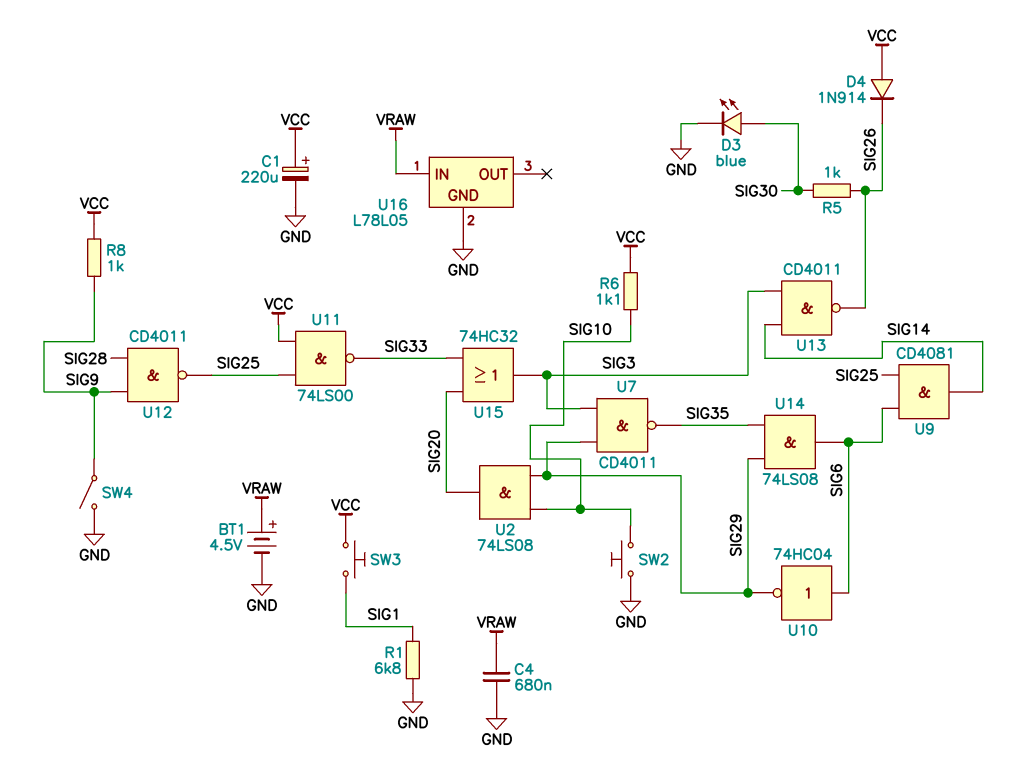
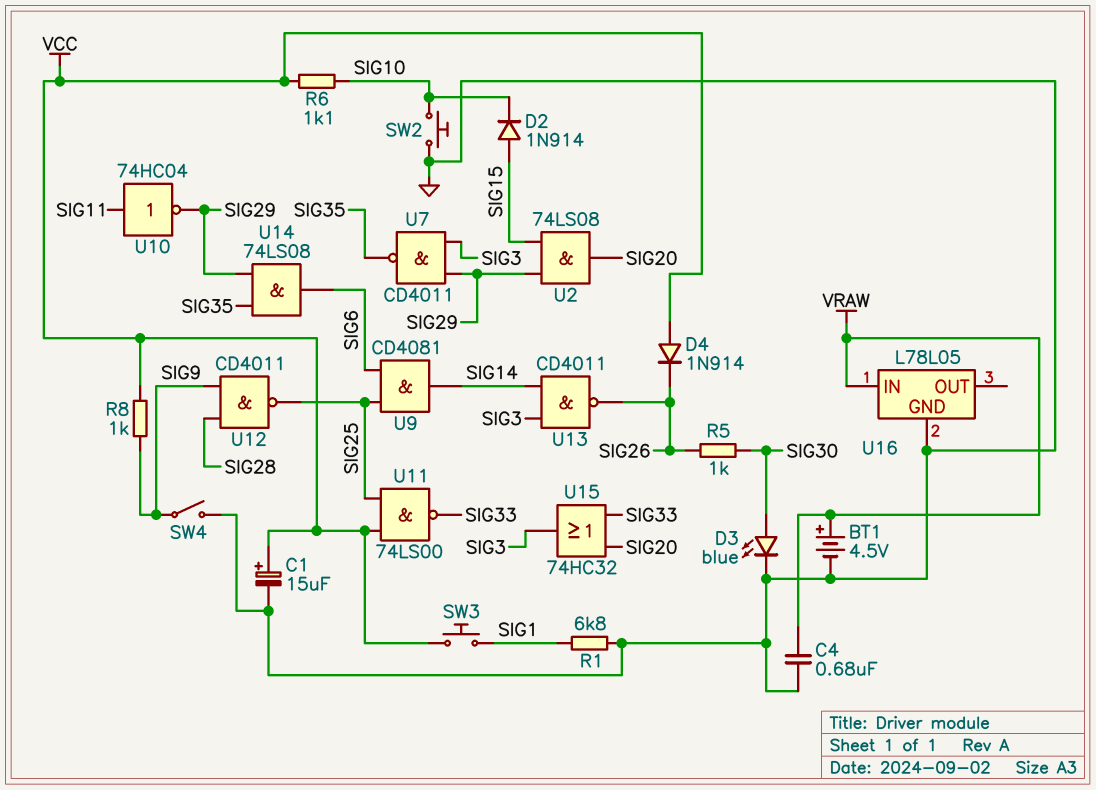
C1: 220uF (plus VCC, minus GND) -> 15uF (plus VCC, minus GND)
D2: none -> diode 1N914 (A SIG15, K SIG10)
U2: AND 74LS08 (in SIG10, in SIG29, out SIG20) -> AND 74LS08 (in SIG15, in SIG29, out SIG20)
U10: NOT 74HC04 (in SIG6, out SIG29) -> NOT 74HC04 (in SIG11, out SIG29)

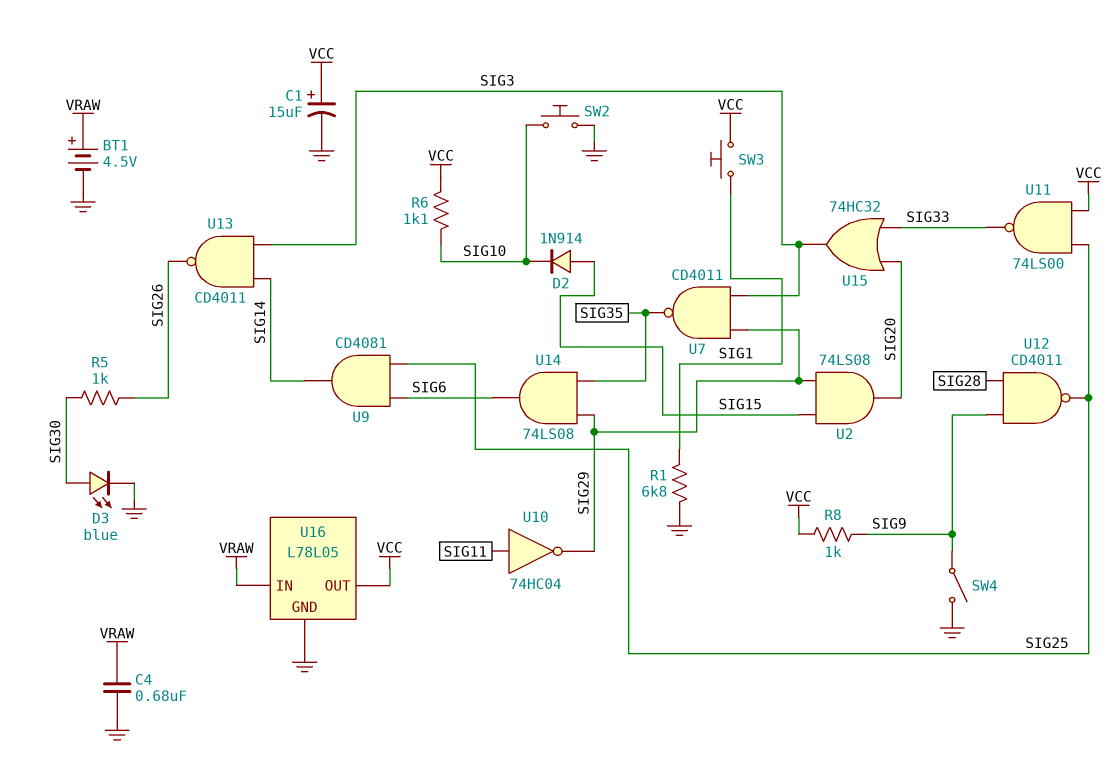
D4: diode 1N914 (A VCC, K SIG26) -> none
U16 pin OUT: none -> VCC

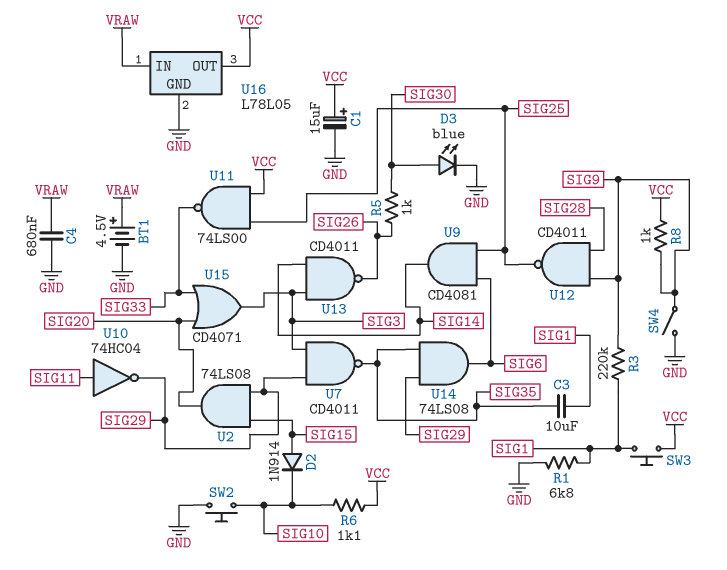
C3: none -> 10uF (SIG1, SIG35)
R3: none -> 220k (SIG1, SIG9)
U15: OR 74HC32 (in SIG20, in SIG33, out SIG3) -> OR CD4071 (in SIG20, in SIG33, out SIG3)

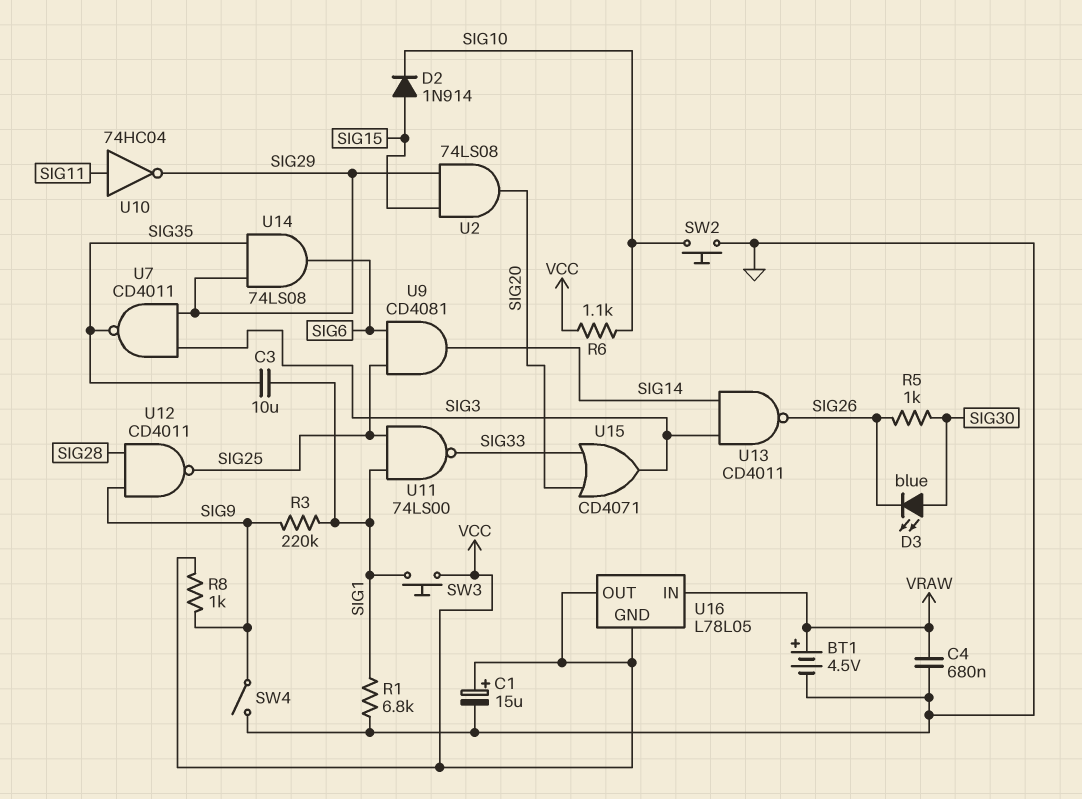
D3: LED blue (A SIG30, K GND) -> LED blue (A SIG30, K SIG26)
U11: NAND 74LS00 (in SIG25, in VCC, out SIG33) -> NAND 74LS00 (in SIG1, in SIG25, out SIG33)
U16 pin GND: GND -> VCC

